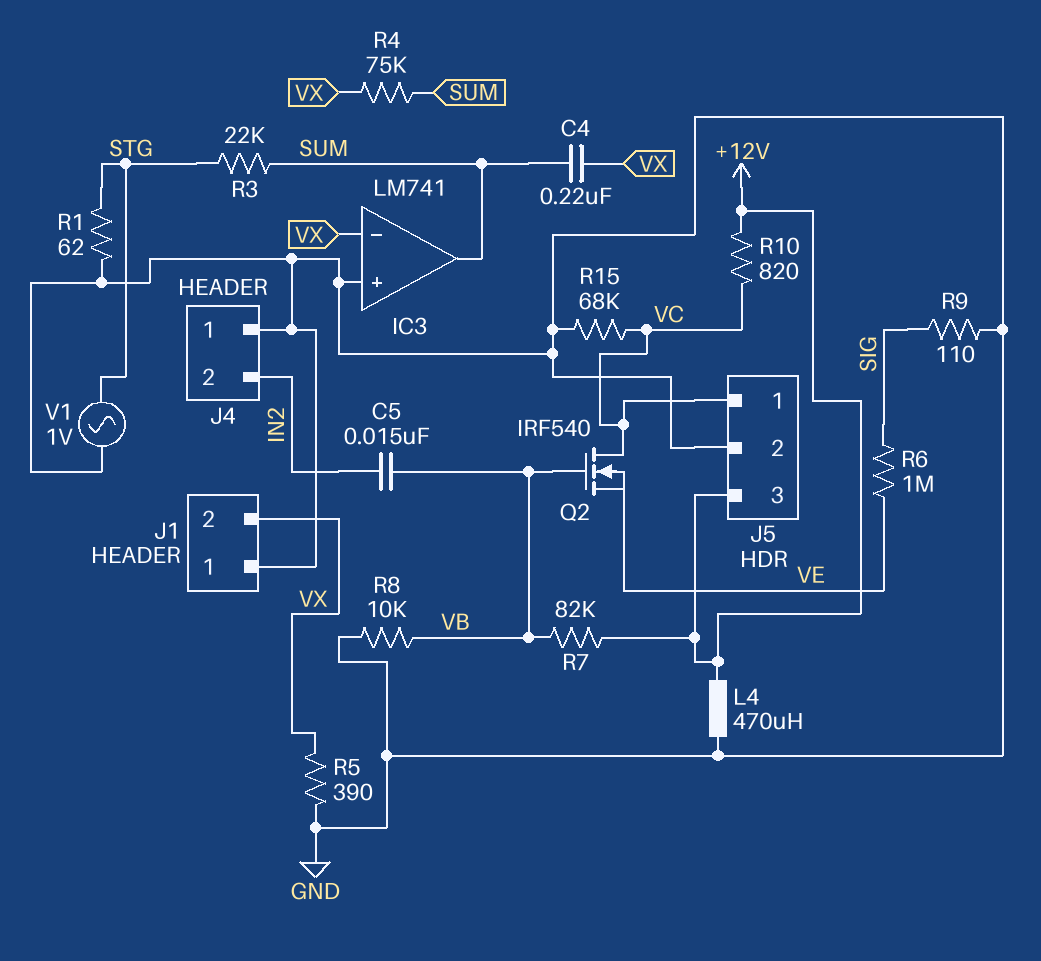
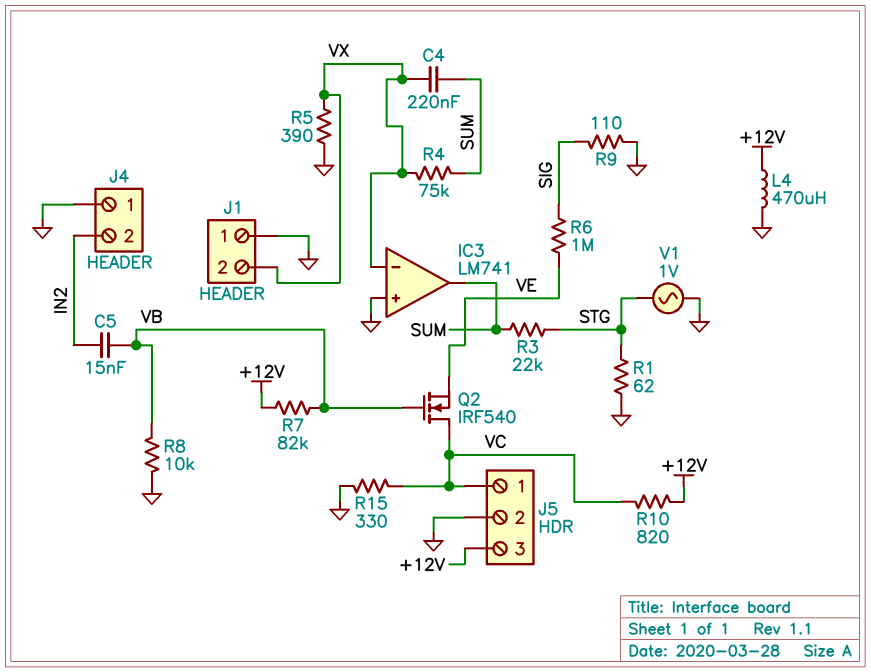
R15: 68k (GND, VC) -> 330 (GND, VC)

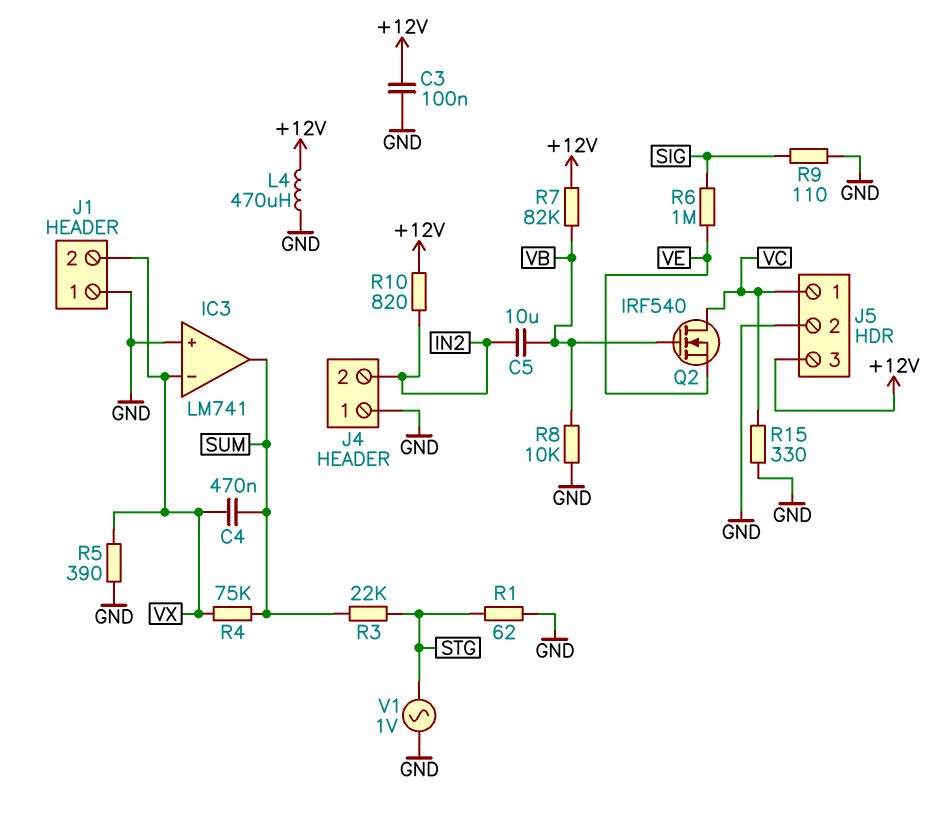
C3: none -> 100nF (+12V, GND)
C4: 220nF (SUM, VX) -> 470nF (SUM, VX)
C5: 15nF (IN2, VB) -> 10uF (IN2, VB)
R10: 820 (+12V, VC) -> 820 (+12V, IN2)

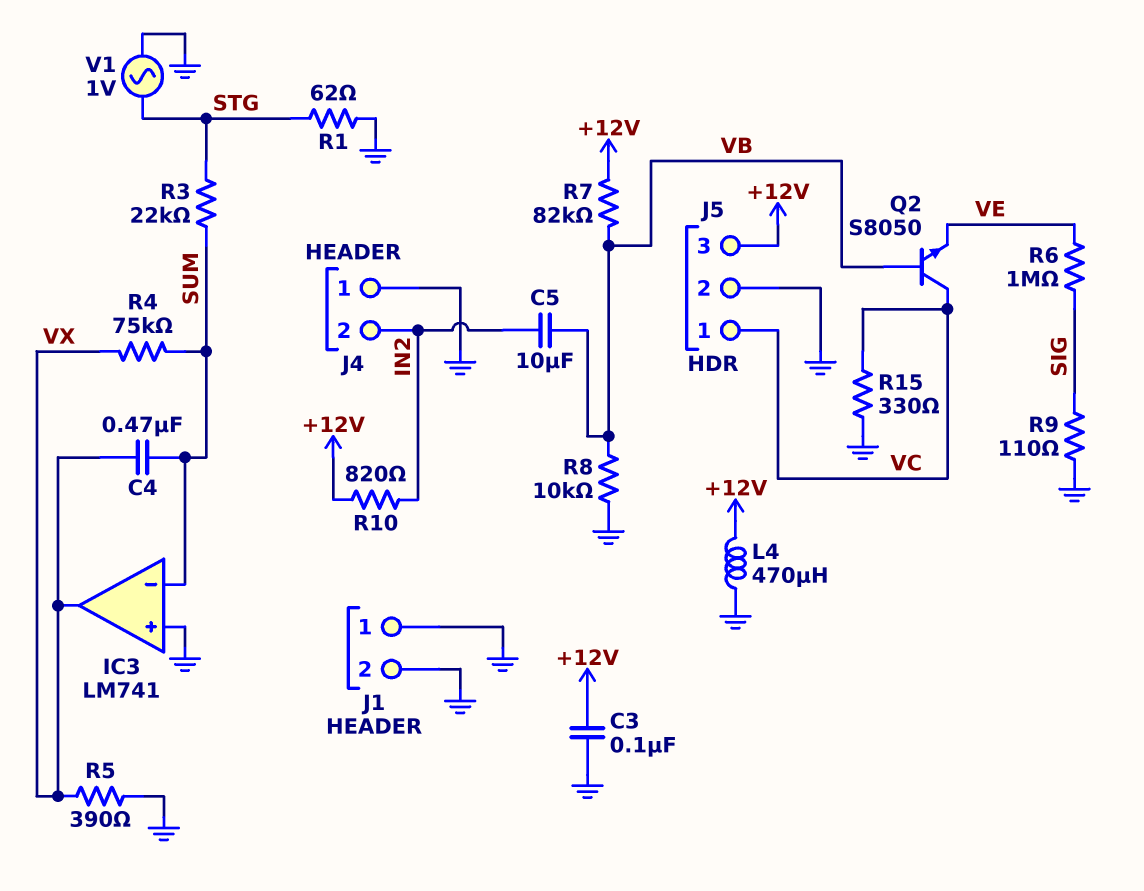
IC3 pin in-: VX -> SUM
IC3 pin out: SUM -> VX
J1 pin 2: VX -> GND
Q2: NMOS IRF540 (G VB, D VC, S VE) -> NPN S8050 (B VB, C VC, E VE)

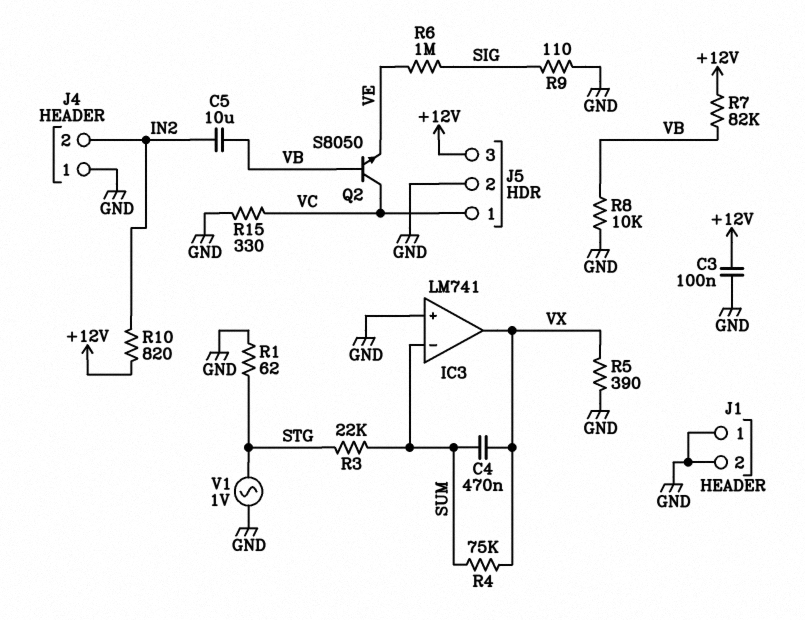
L4: 470uH (+12V, GND) -> none

